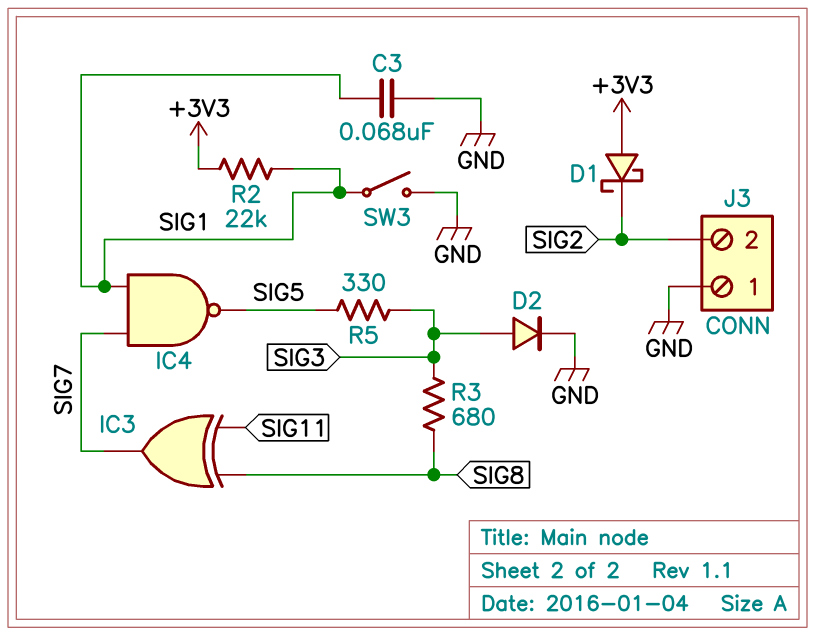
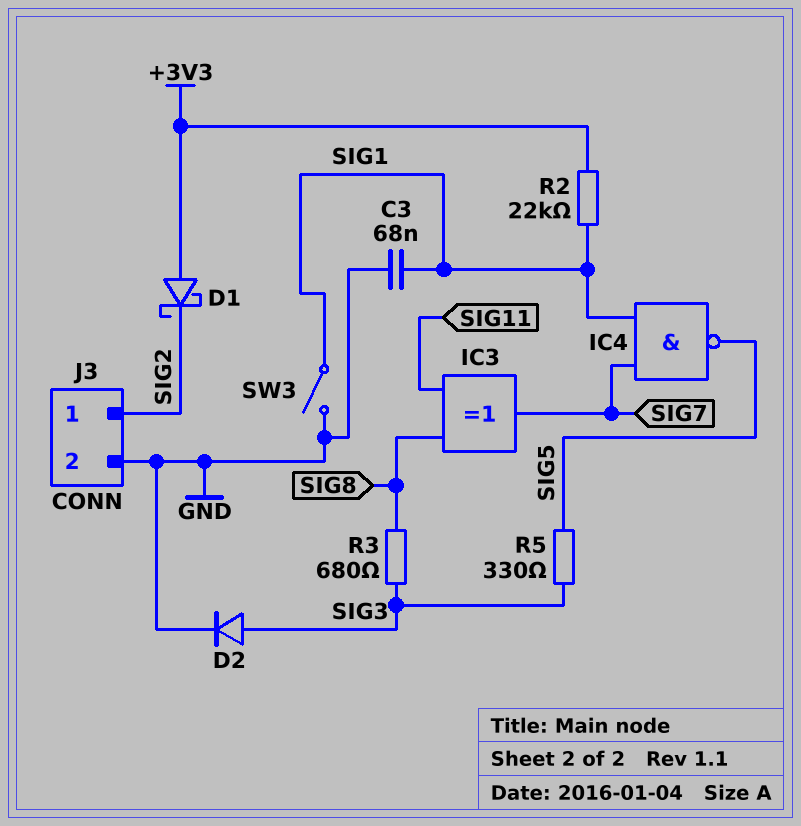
J3 pin 1: GND -> SIG2
J3 pin 2: SIG2 -> GND

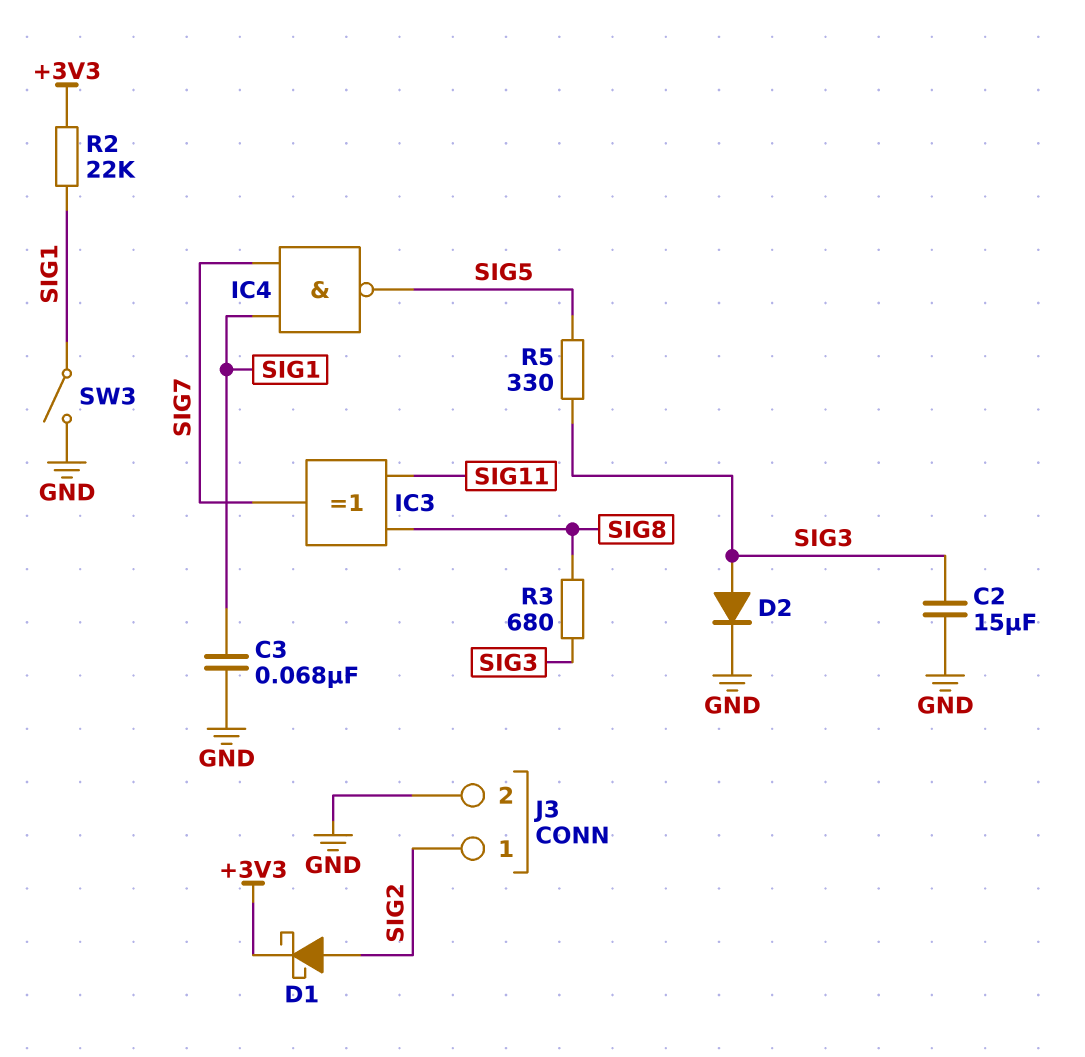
C2: none -> 15uF (GND, SIG3)
D1: schottky (A +3V3, K SIG2) -> schottky (A SIG2, K +3V3)

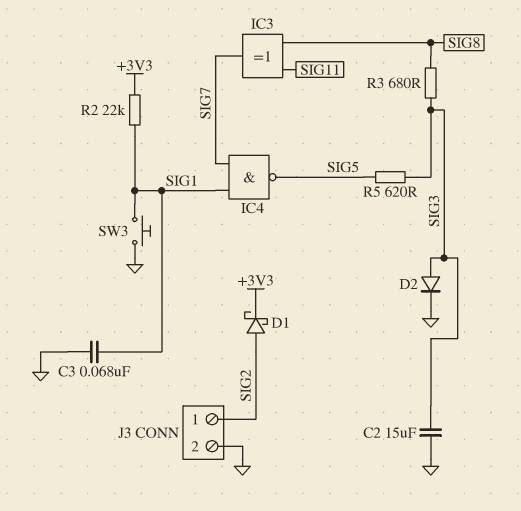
R5: 330 (SIG3, SIG5) -> 620 (SIG3, SIG5)
SW3: switch (GND, SIG1) -> button (GND, SIG1)

